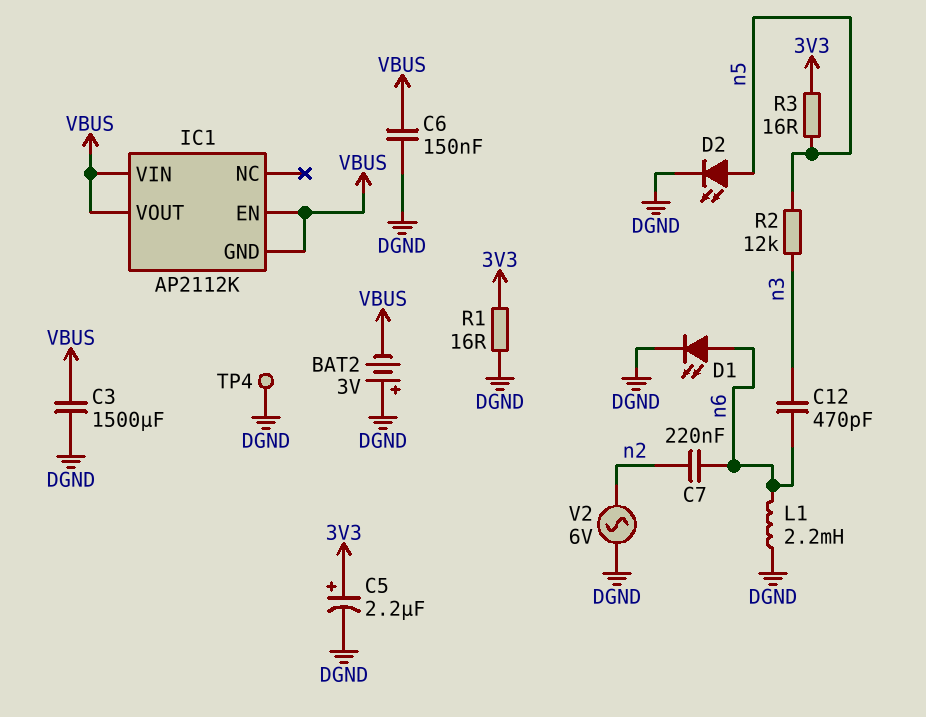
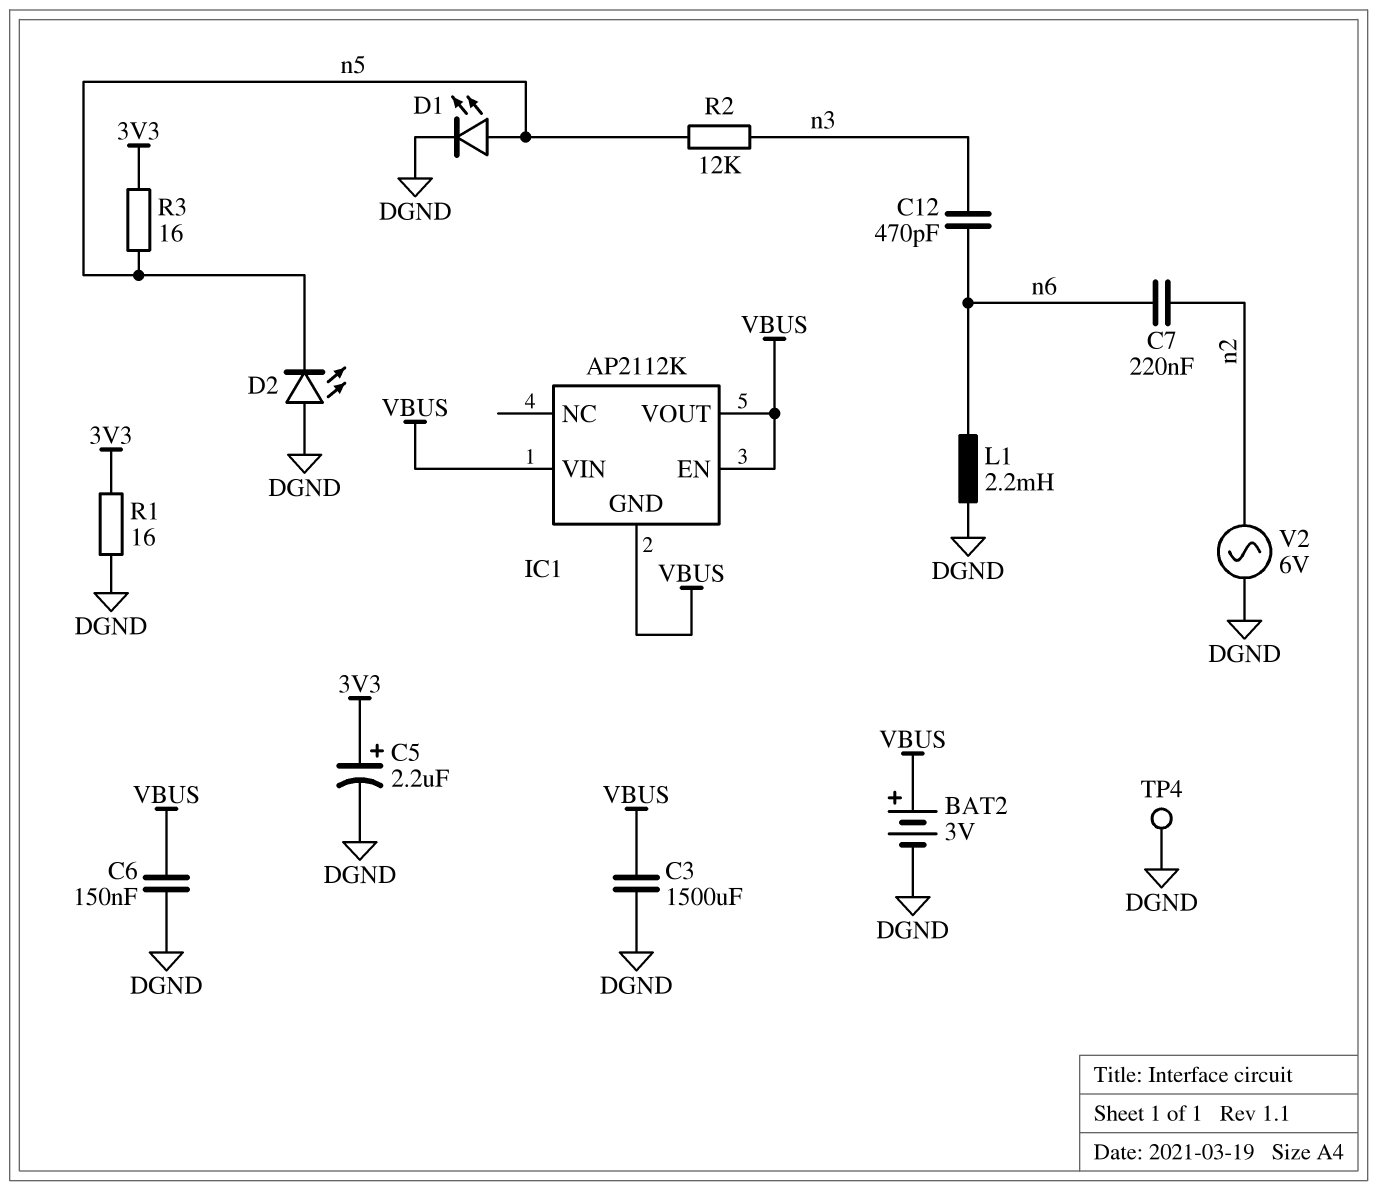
BAT2: 3V (plus DGND, minus VBUS) -> 3V (plus VBUS, minus DGND)
D1: LED (A n6, K DGND) -> LED (A n5, K DGND)
D2: LED (A n5, K DGND) -> LED (A DGND, K n5)

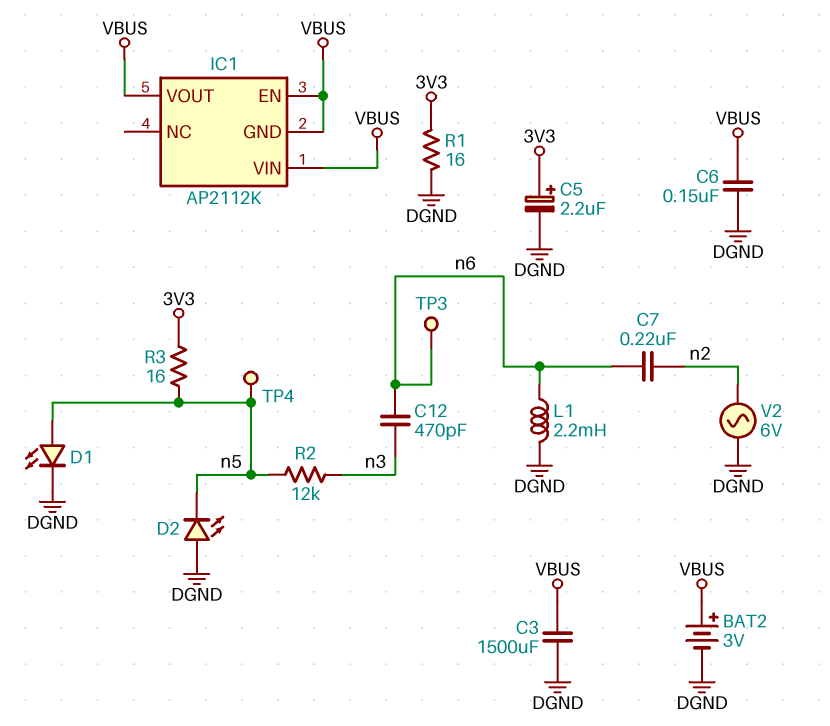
TP3: none -> test point (n6)
TP4: test point (DGND) -> test point (n5)

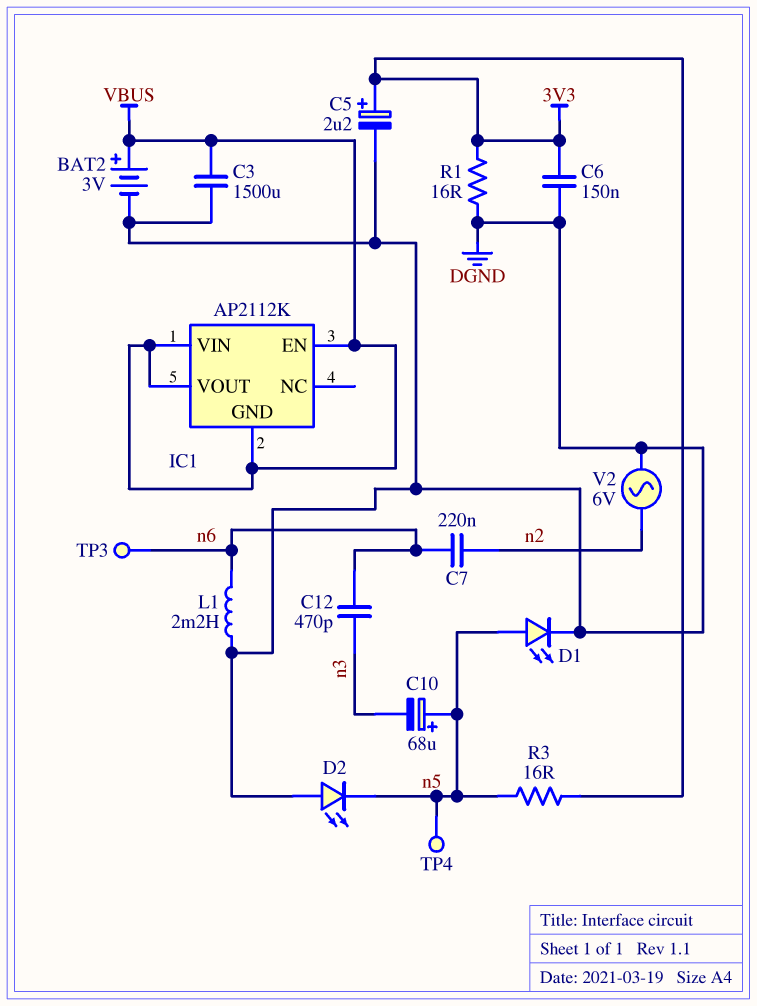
C6: 150nF (DGND, VBUS) -> 150nF (3V3, DGND)
C10: none -> 68uF (plus n5, minus n3)
R2: 12k (n3, n5) -> none

